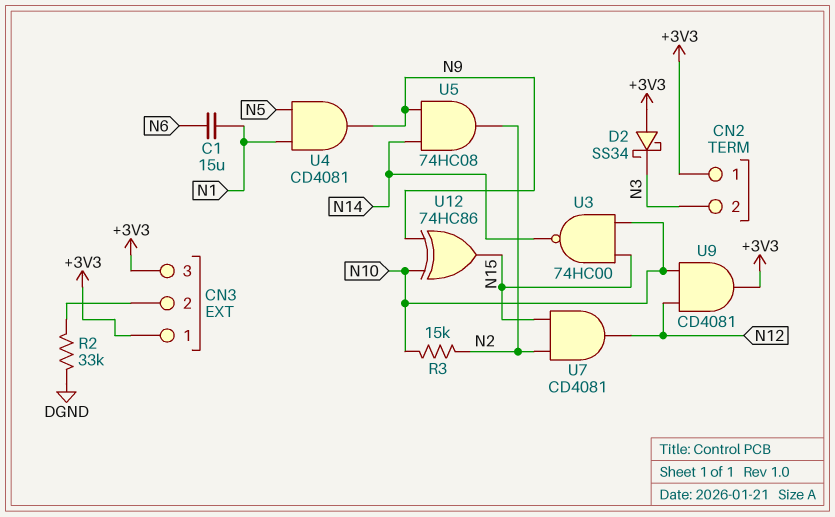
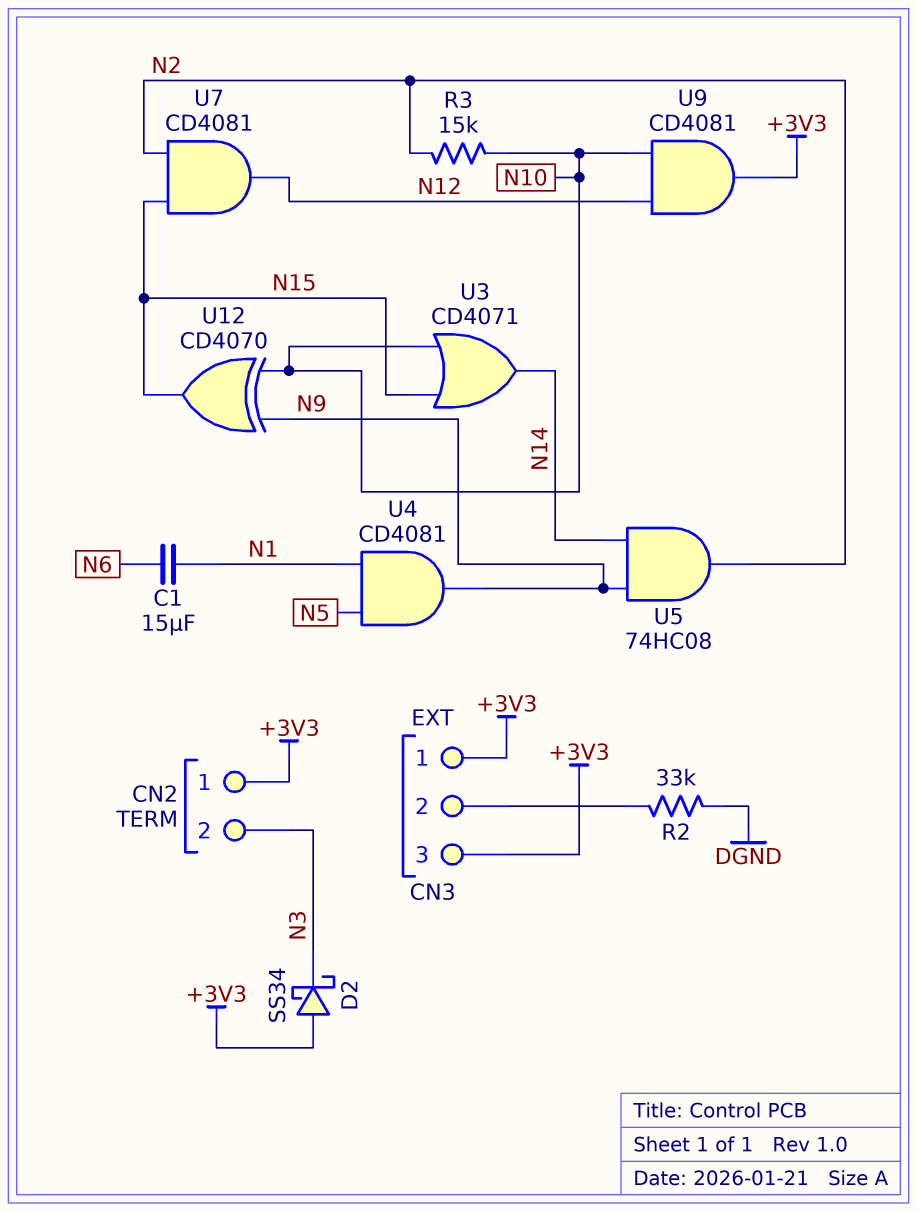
U3: NAND 74HC00 (in N10, in N15, out N14) -> OR CD4071 (in N10, in N15, out N14)
U12: XOR 74HC86 (in N9, in N10, out N15) -> XOR CD4070 (in N9, in N10, out N15)

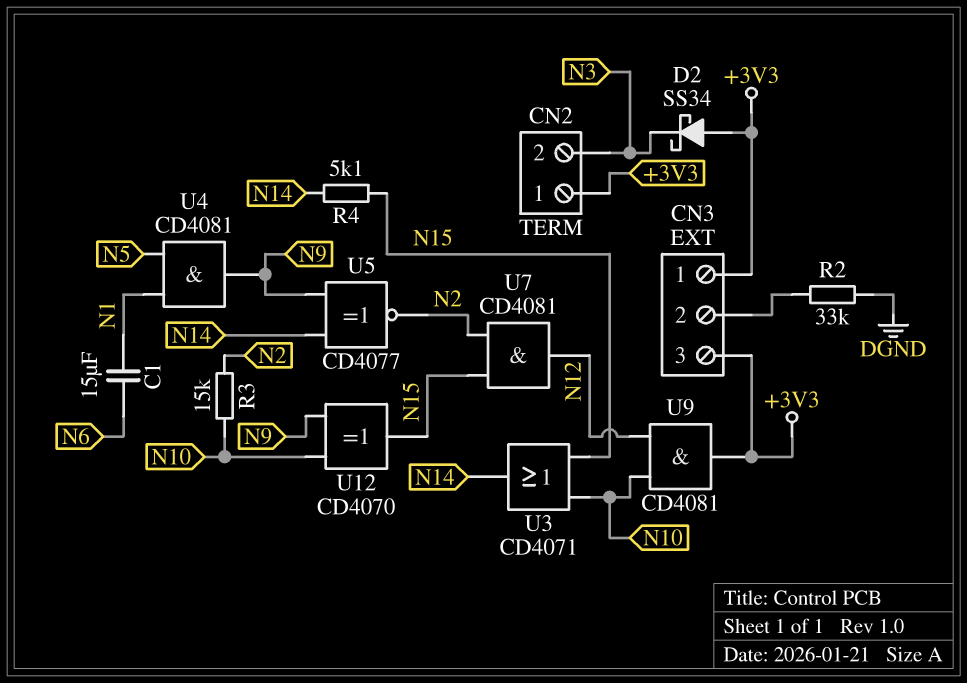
R4: none -> 5.1k (N14, N15)
U5: AND 74HC08 (in N9, in N14, out N2) -> XNOR CD4077 (in N9, in N14, out N2)

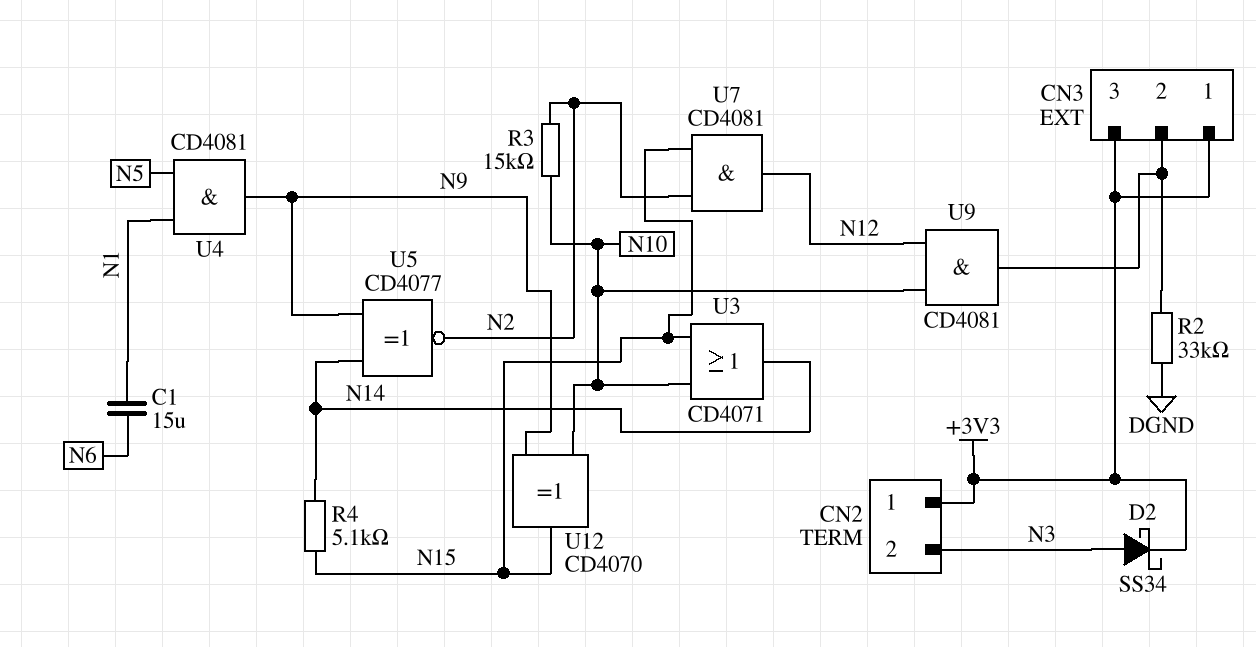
D2: schottky SS34 (A +3V3, K N3) -> schottky SS34 (A N3, K +3V3)
U9: AND CD4081 (in N10, in N12, out +3V3) -> AND CD4081 (in N10, in N12, out CN3/2)

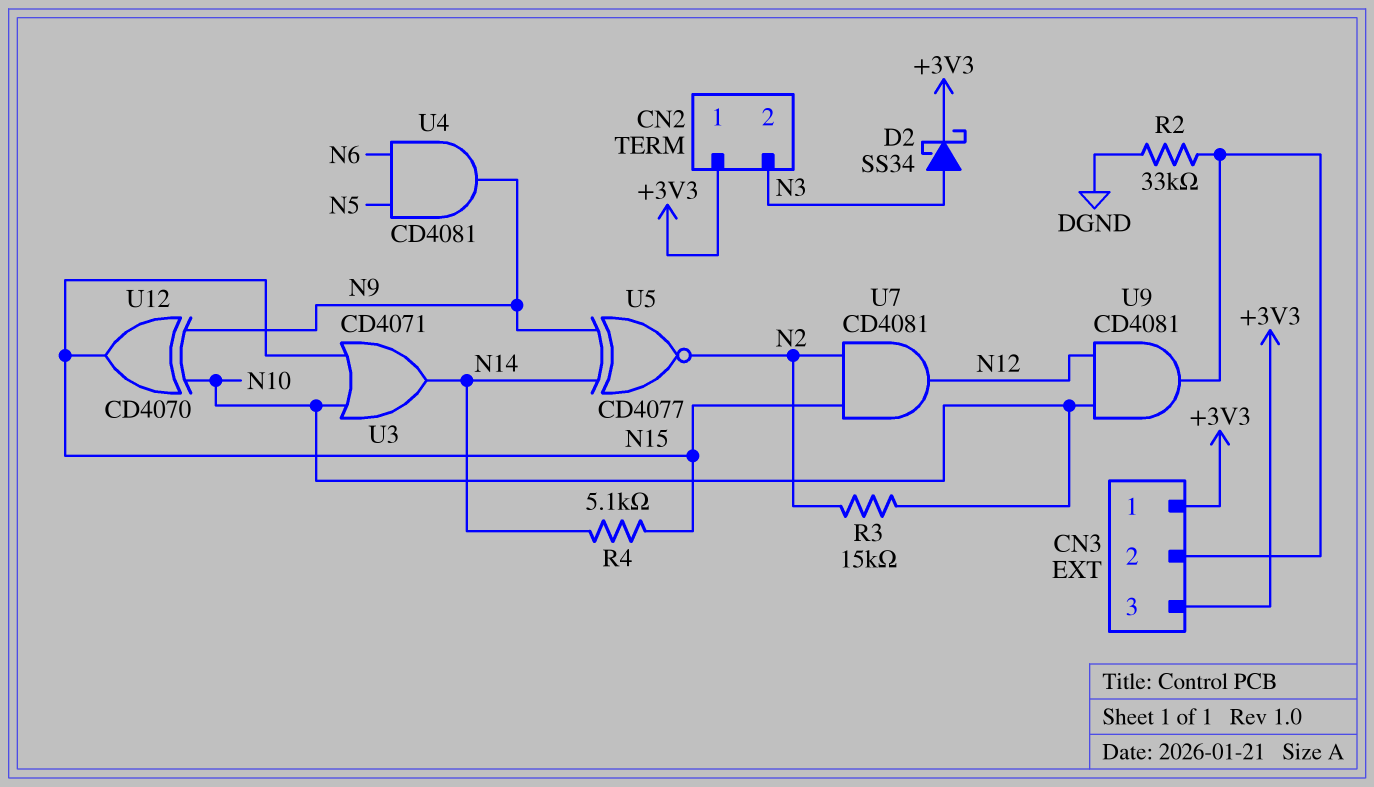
C1: 15uF (N1, N6) -> none
U4: AND CD4081 (in N1, in N5, out N9) -> AND CD4081 (in N5, in N6, out N9)

